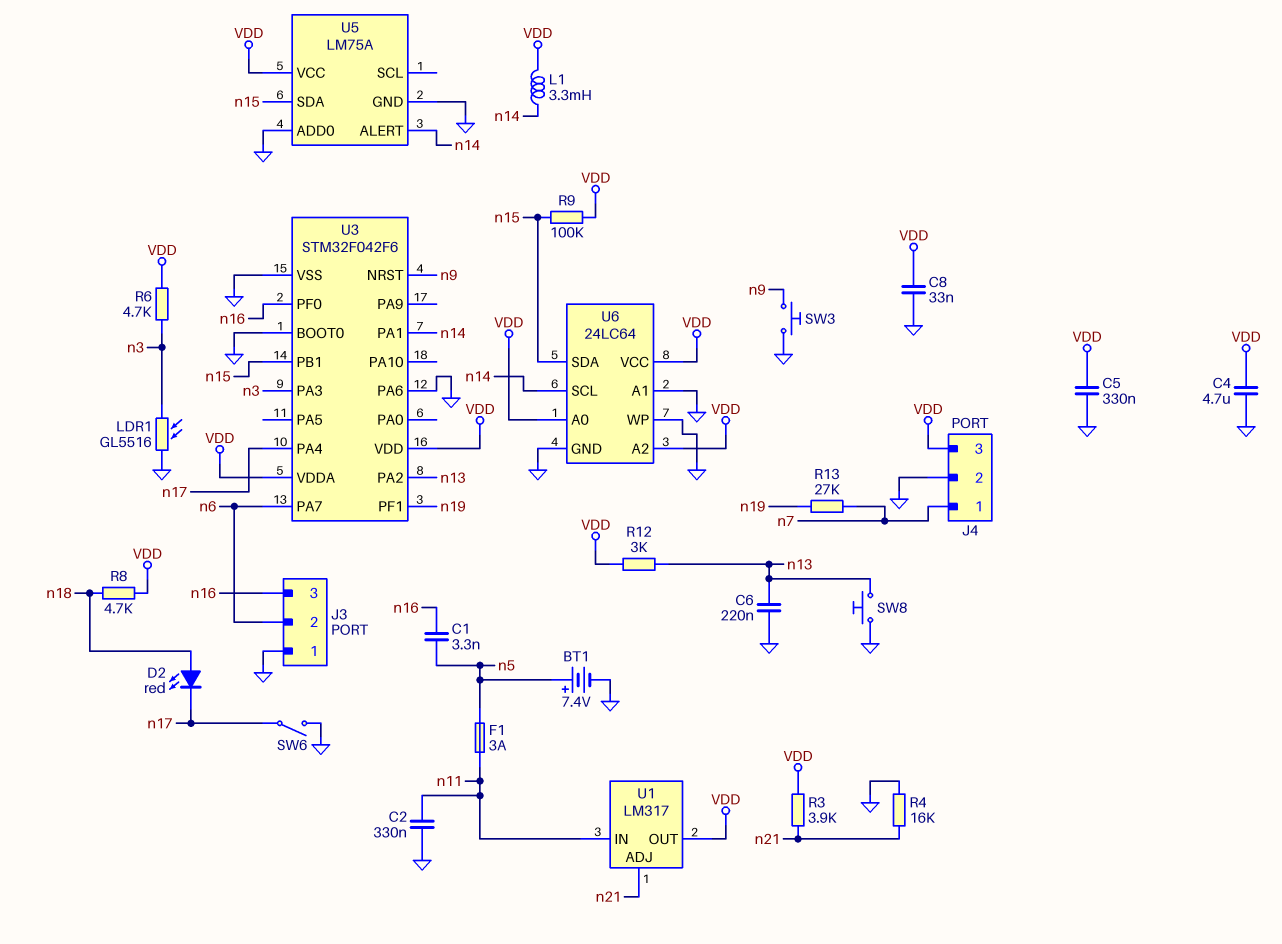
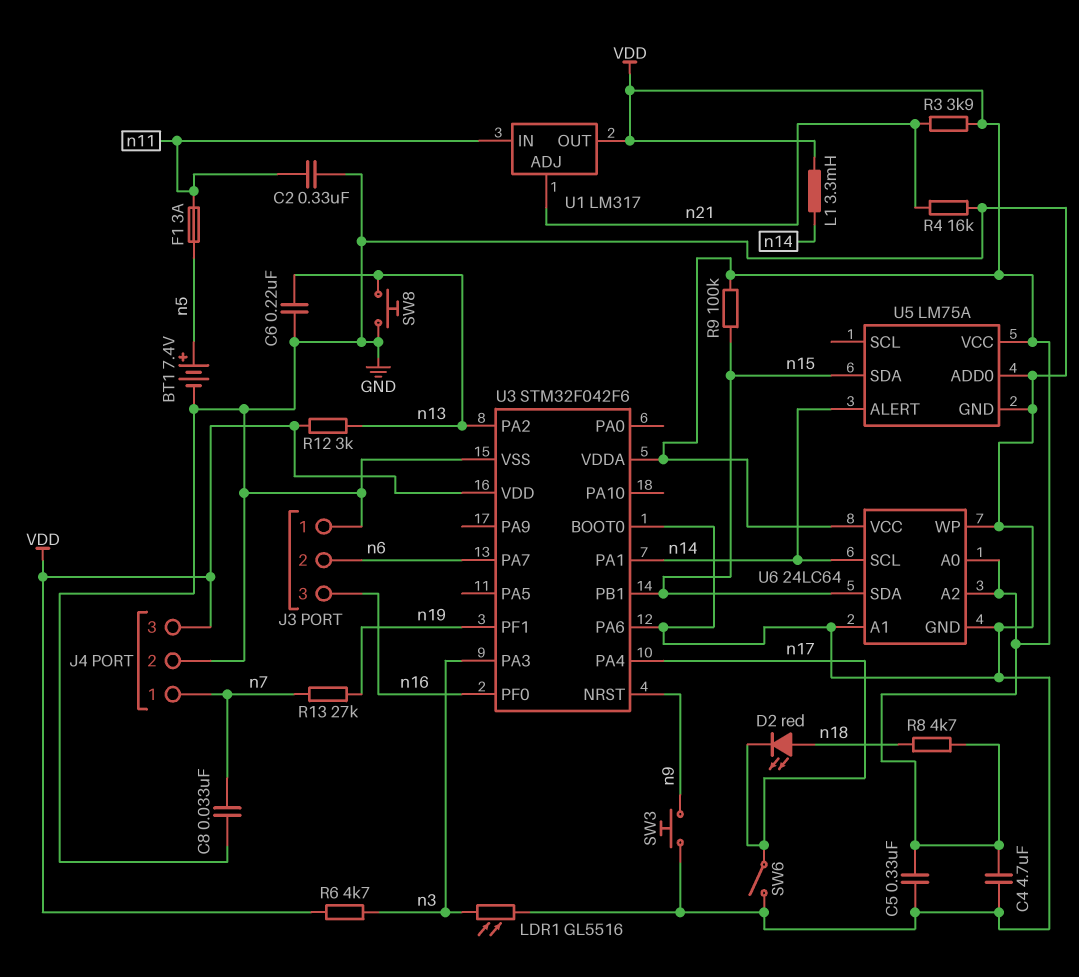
C1: 3.3nF (n5, n16) -> none
C8: 33nF (GND, VDD) -> 33nF (GND, n7)

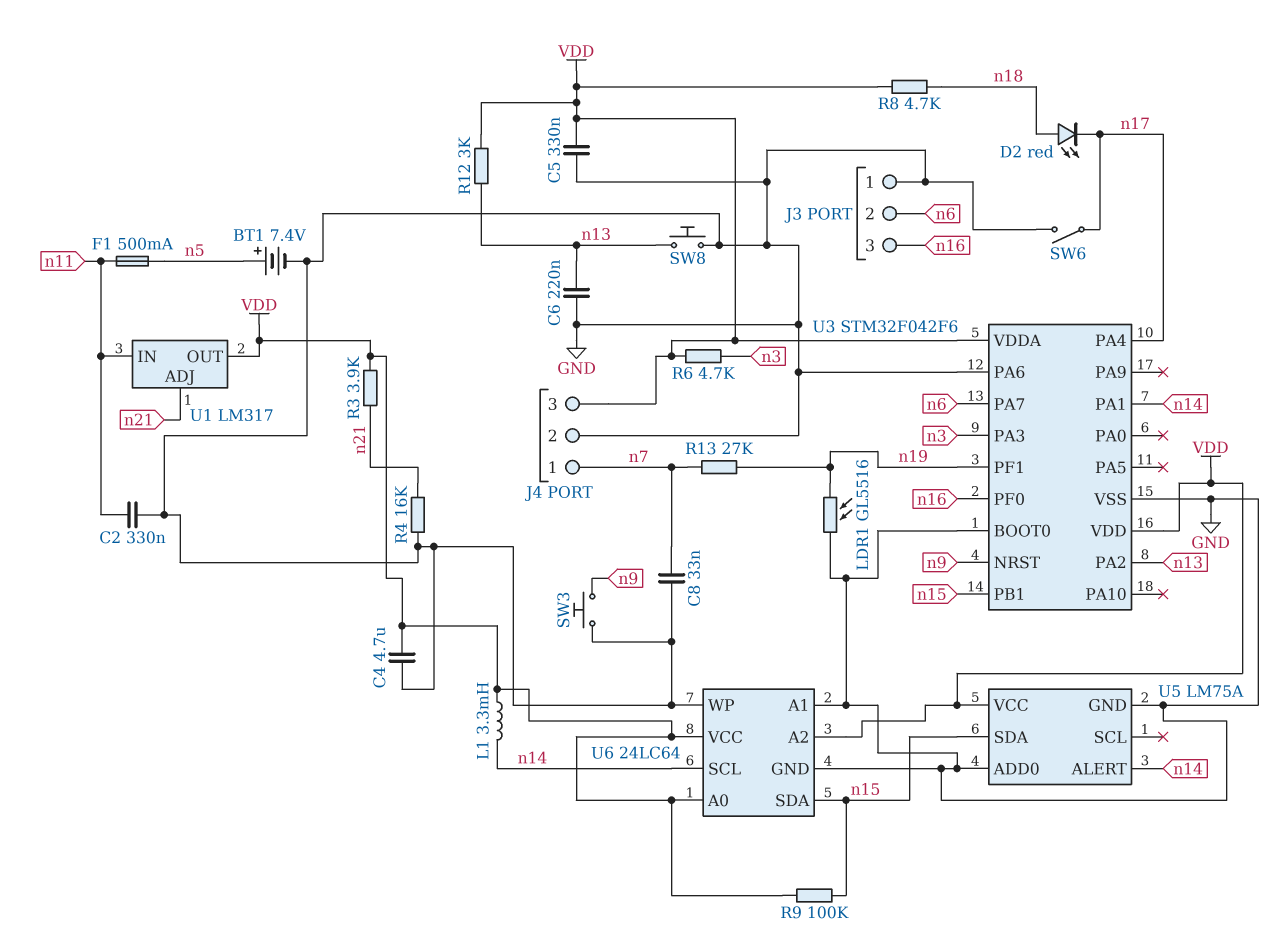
F1: 3A (n5, n11) -> 500mA (n5, n11)
LDR1: GL5516 (GND, n3) -> GL5516 (GND, n19)

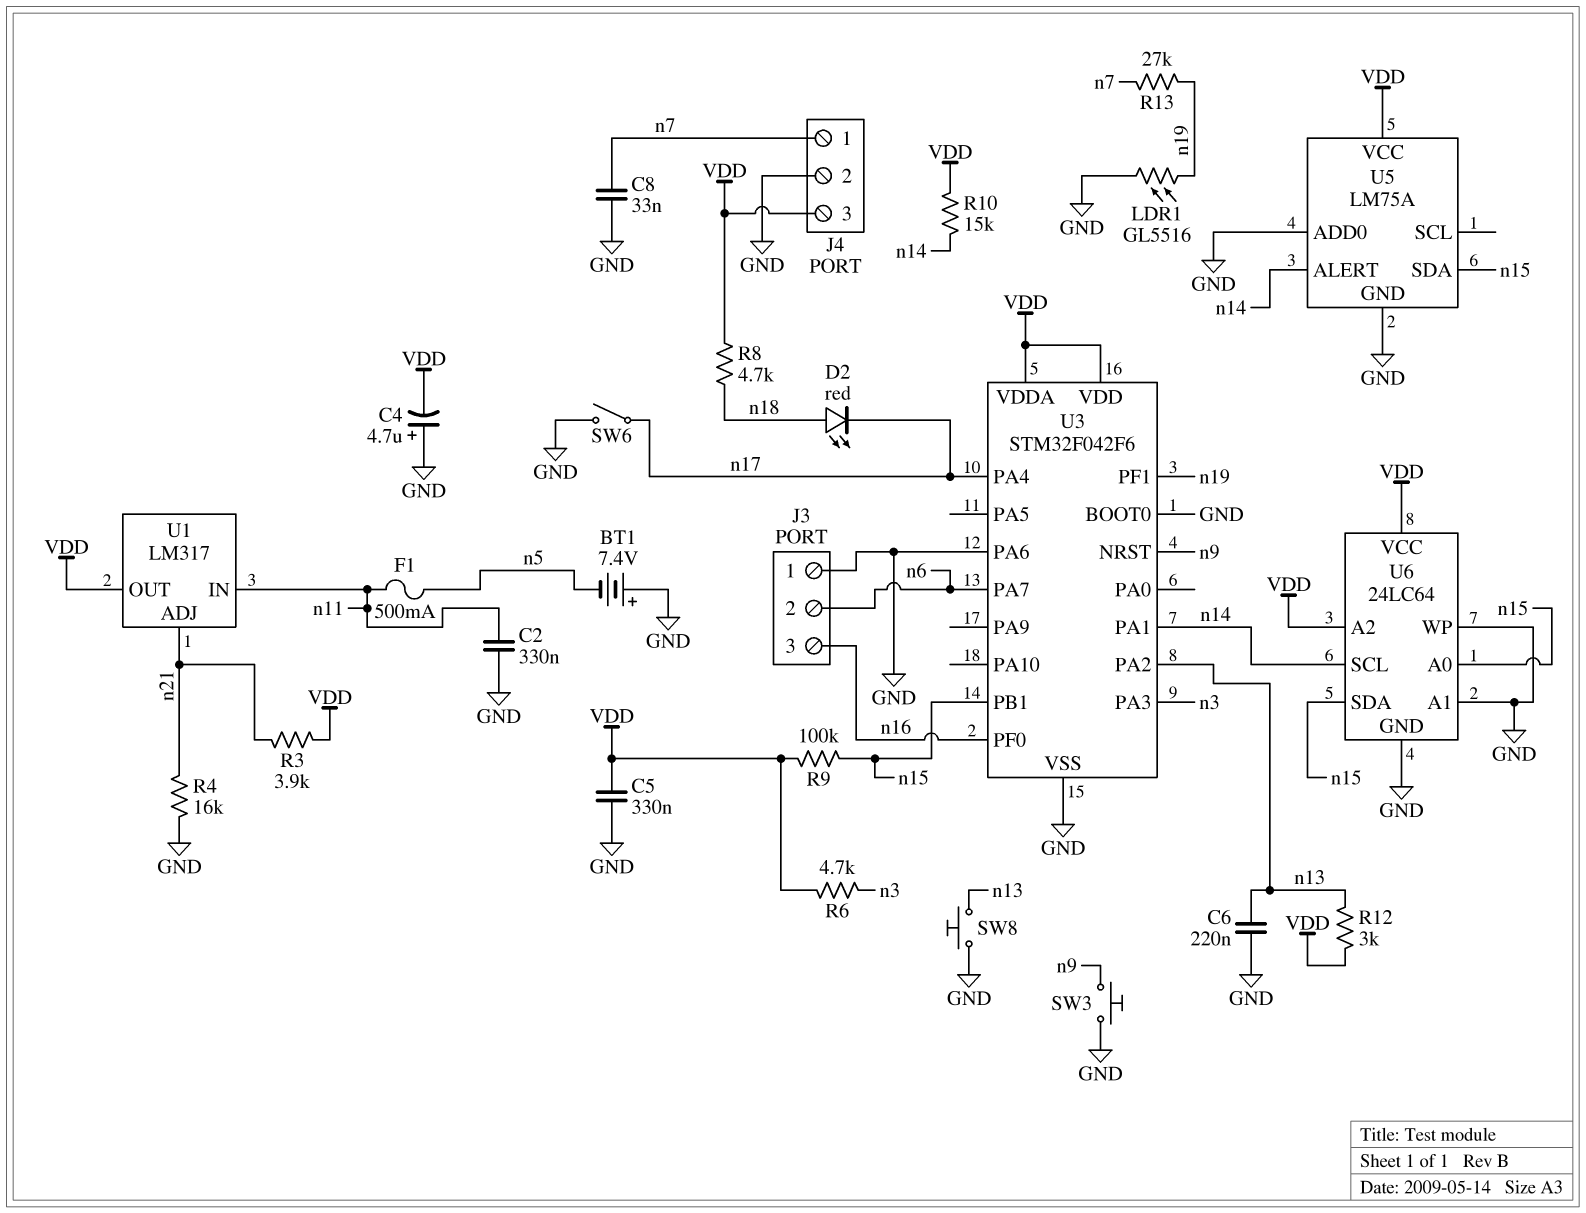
BT1: 7.4V (plus n5, minus GND) -> 7.4V (plus GND, minus n5)
C4: 4.7uF (GND, VDD) -> 4.7uF (plus GND, minus VDD)
L1: 3.3mH (VDD, n14) -> none
R10: none -> 15k (VDD, n14)
U6 pin A0: VDD -> n15

